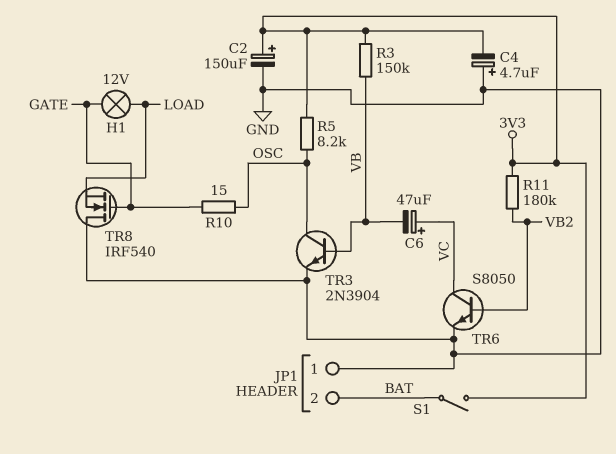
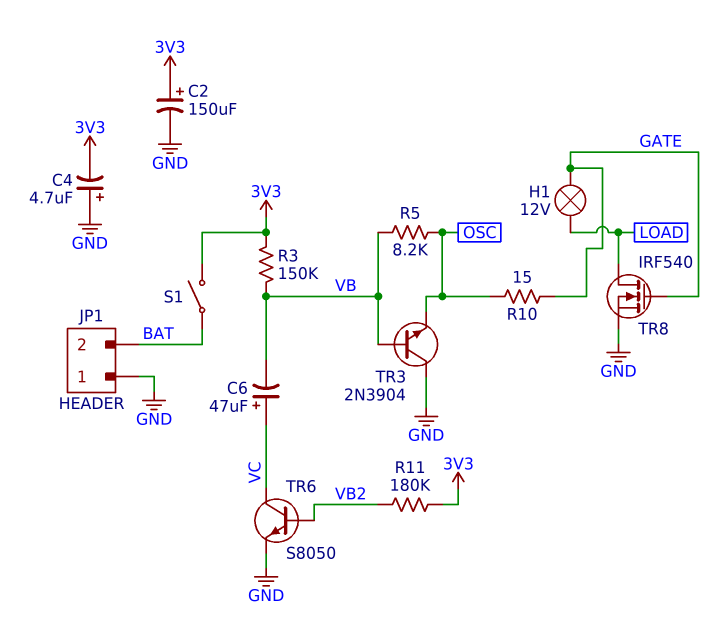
R5: 8.2k (3V3, OSC) -> 8.2k (OSC, VB)
TR3: NPN 2N3904 (B VB, C OSC, E GND) -> NPN 2N3904 (B VB, C GND, E OSC)
TR8: NMOS IRF540 (G GATE, D GND, S LOAD) -> NMOS IRF540 (G GATE, D LOAD, S GND)

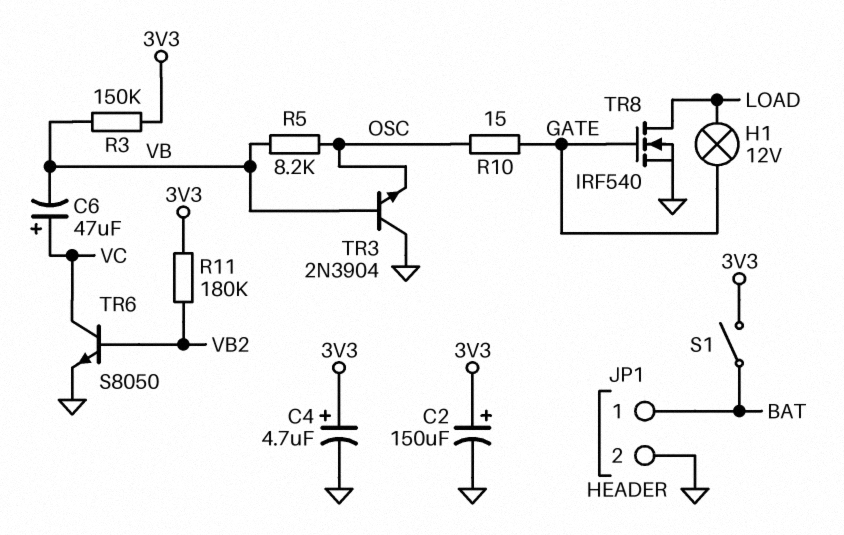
C4: 4.7uF (plus GND, minus 3V3) -> 4.7uF (plus 3V3, minus GND)
JP1 pin 1: GND -> BAT
JP1 pin 2: BAT -> GND

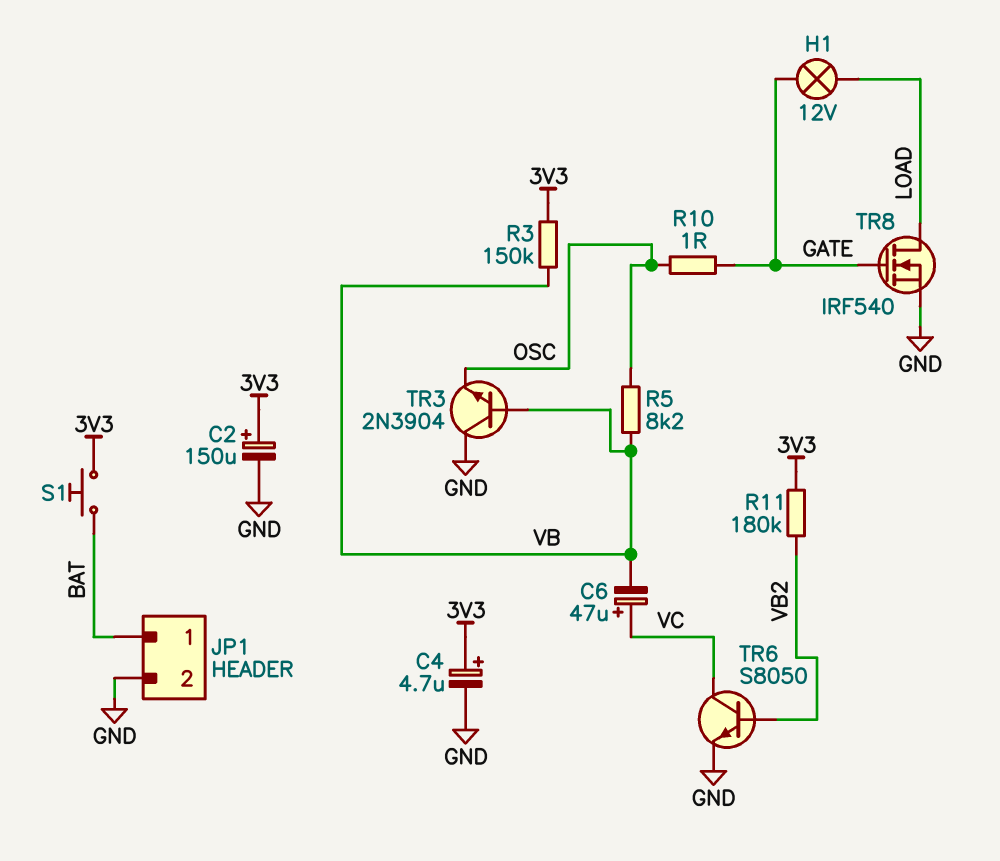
R10: 15 (GATE, OSC) -> 1 (GATE, OSC)
S1: switch (3V3, BAT) -> button (3V3, BAT)

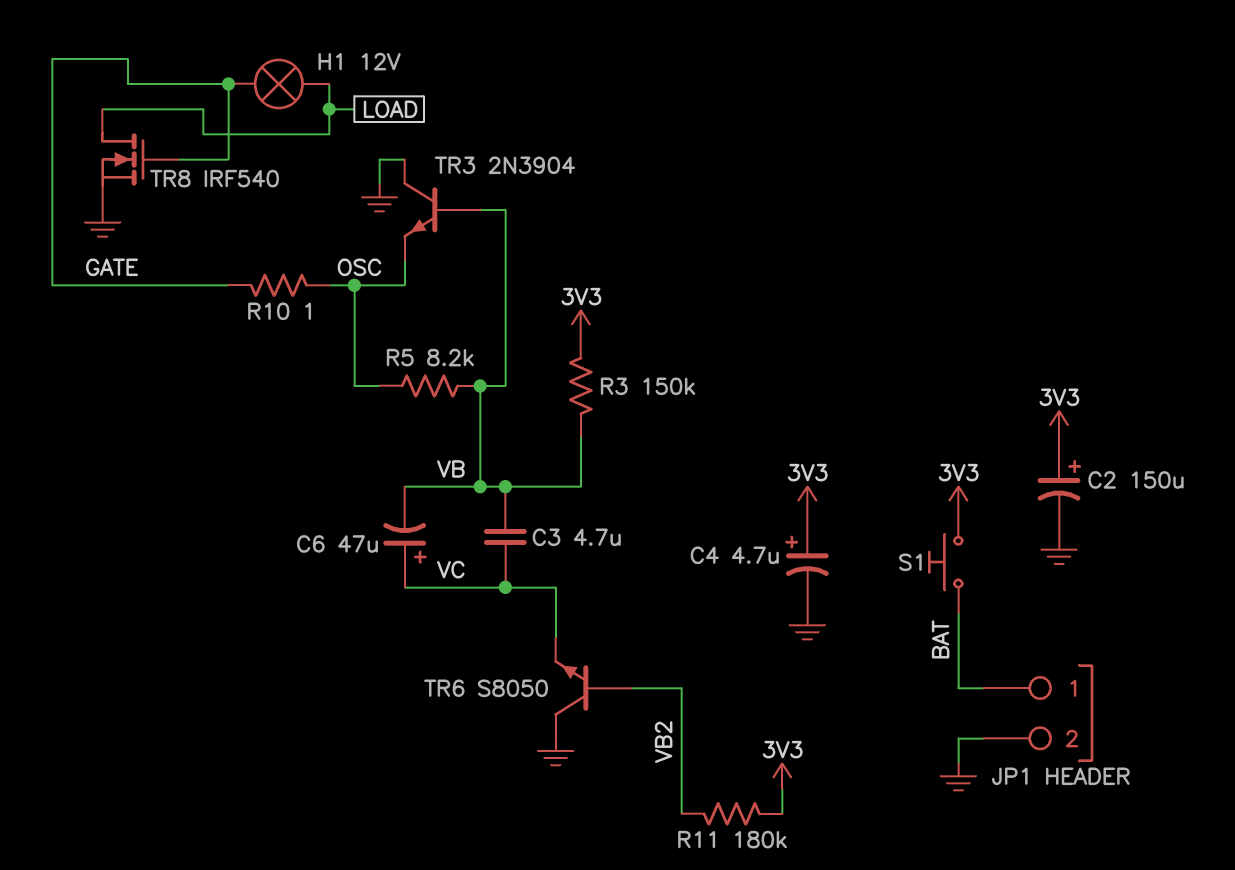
C3: none -> 4.7uF (VB, VC)
TR6: NPN S8050 (B VB2, C VC, E GND) -> NPN S8050 (B VB2, C GND, E VC)

